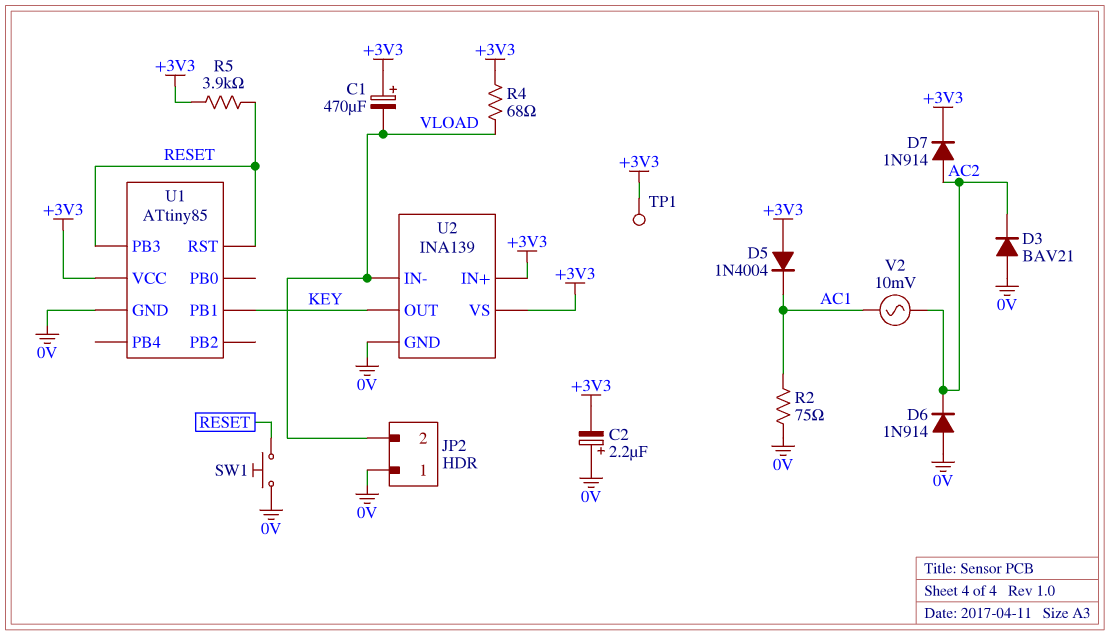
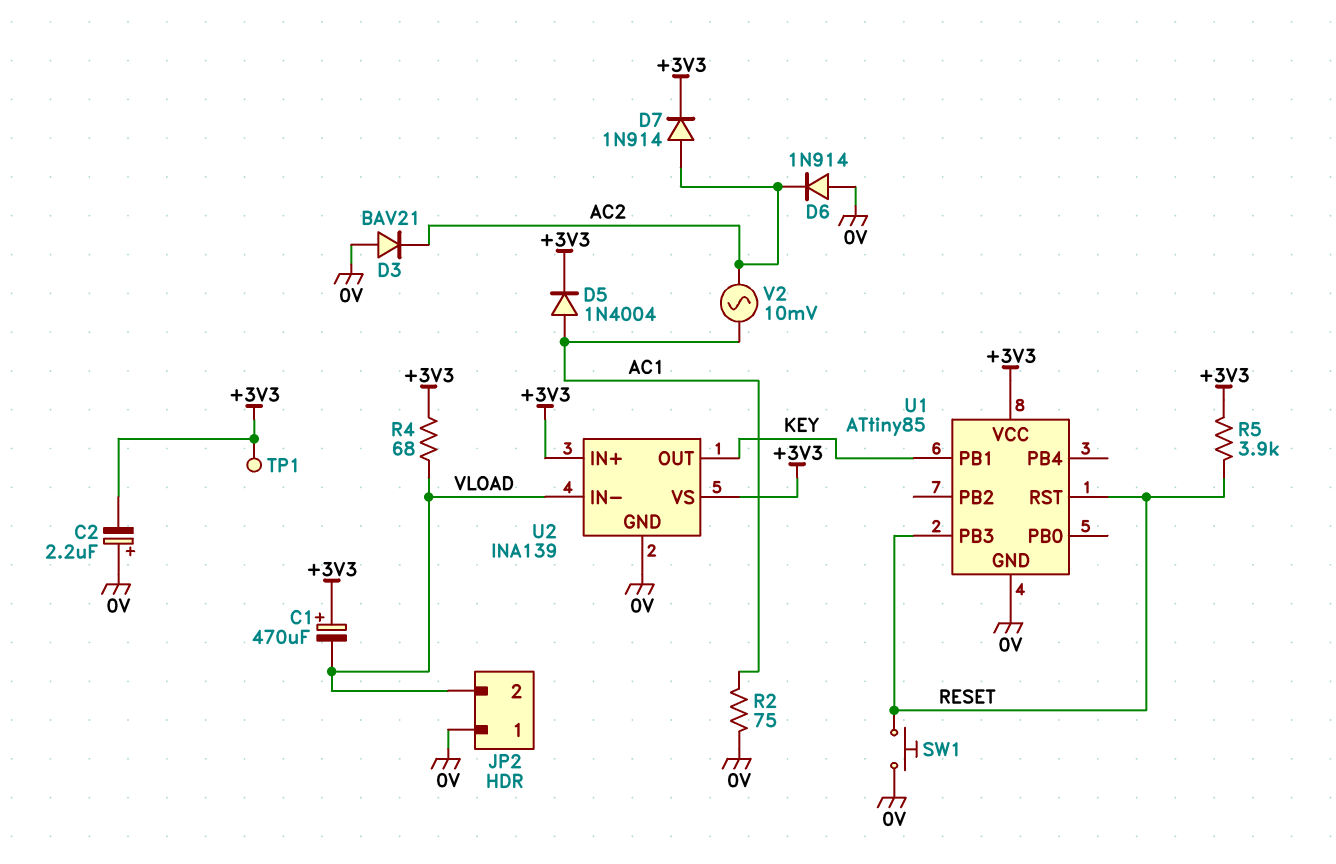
D5: diode 1N4004 (A +3V3, K AC1) -> diode 1N4004 (A AC1, K +3V3)

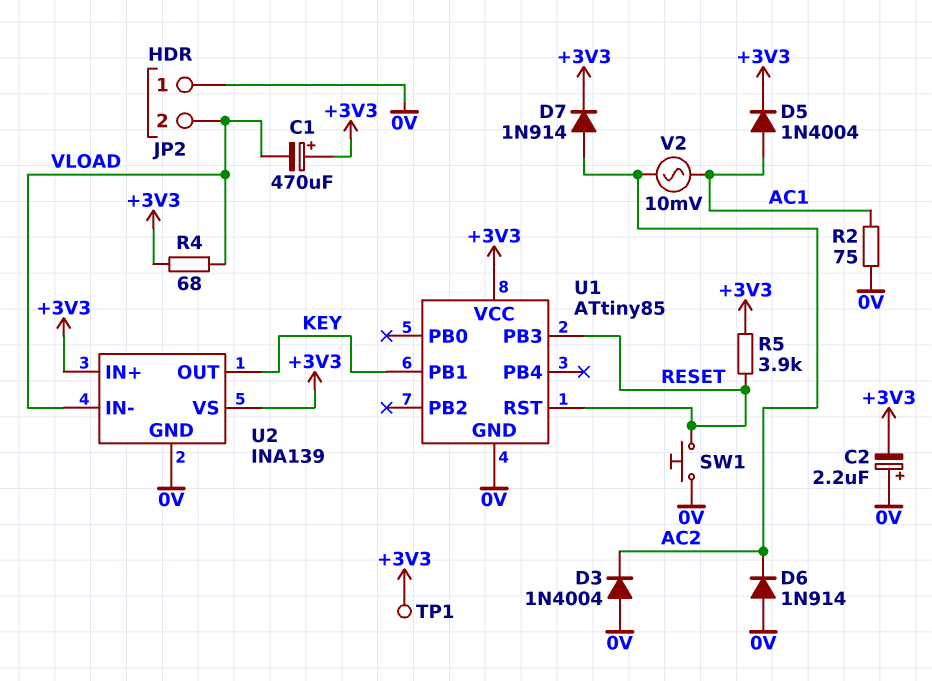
D3: diode BAV21 (A 0V, K AC2) -> diode 1N4004 (A 0V, K AC2)

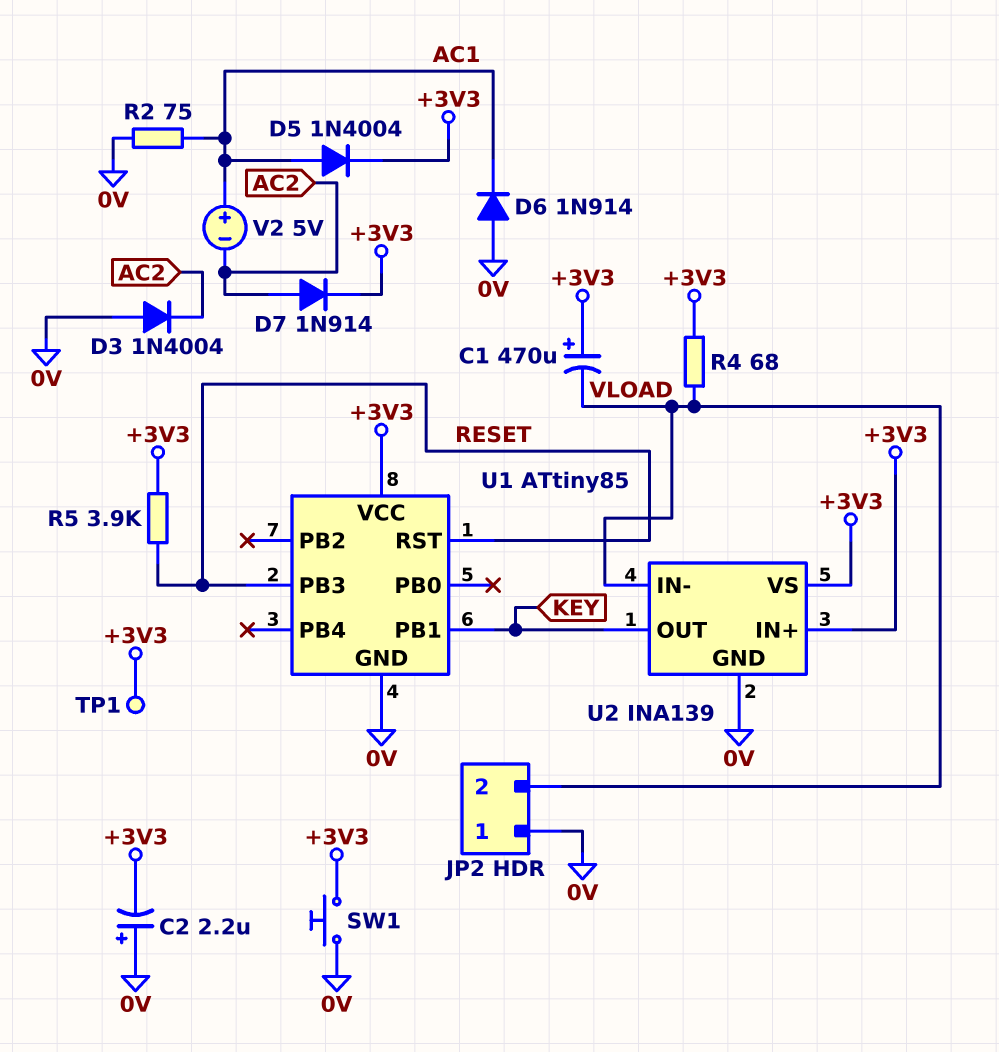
D6: diode 1N914 (A 0V, K AC2) -> diode 1N914 (A 0V, K AC1)
SW1: button (0V, RESET) -> button (+3V3, 0V)
V2: AC 10mV (AC1, AC2) -> 5V (plus AC1, minus AC2)

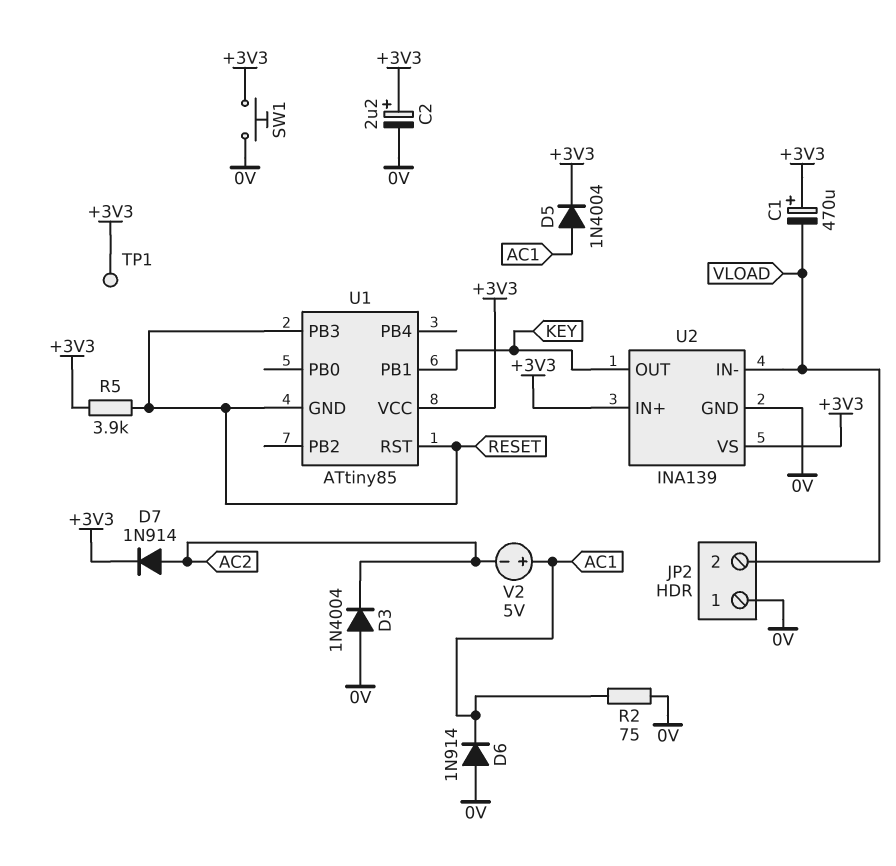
C2: 2.2uF (plus 0V, minus +3V3) -> 2.2uF (plus +3V3, minus 0V)
R4: 68 (+3V3, VLOAD) -> none
U1 pin GND: 0V -> RESET

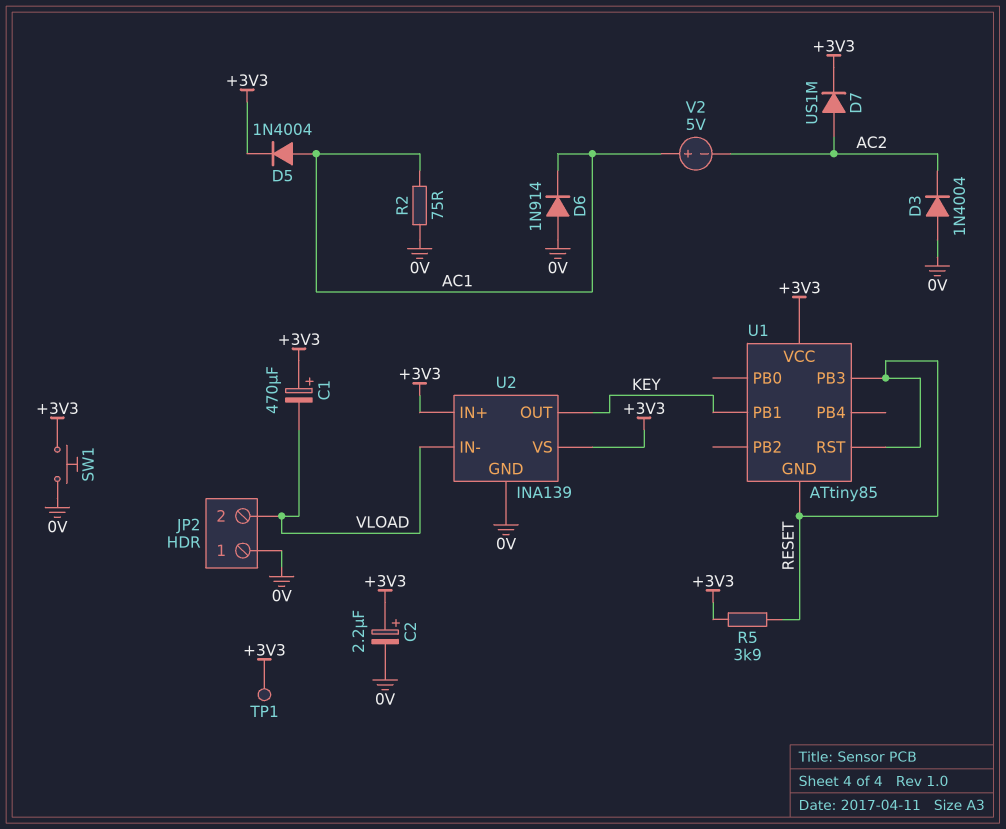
D7: diode 1N914 (A AC2, K +3V3) -> diode US1M (A AC2, K +3V3)

